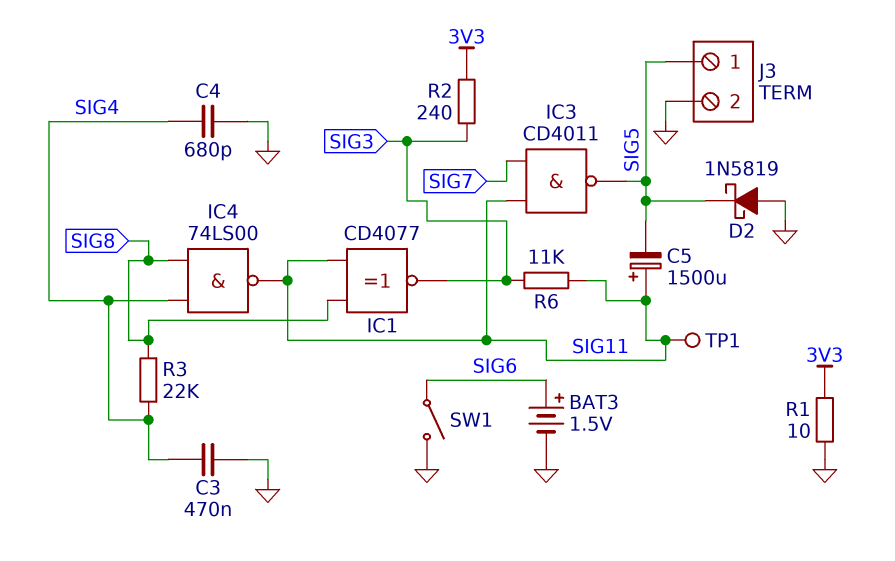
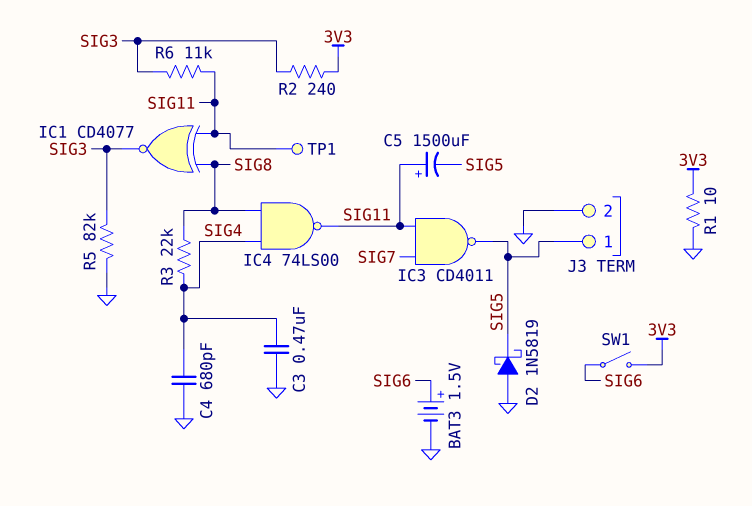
R5: none -> 82k (GND, SIG3)
SW1: switch (GND, SIG6) -> switch (3V3, SIG6)

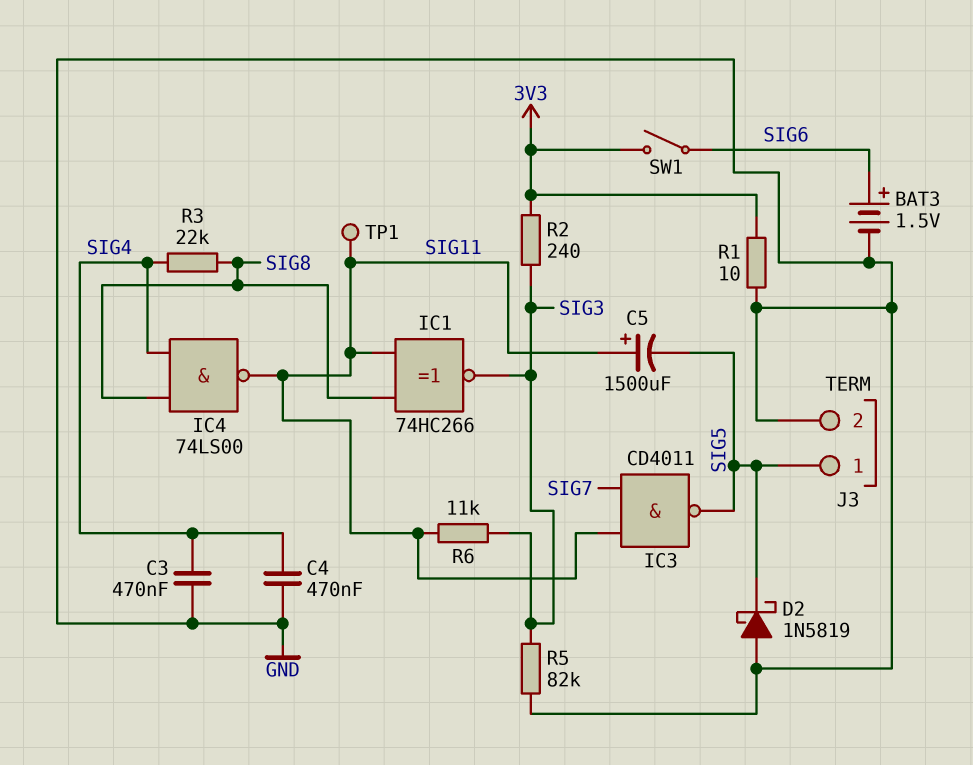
C4: 680pF (GND, SIG4) -> 470nF (GND, SIG4)
IC1: XNOR CD4077 (in SIG8, in SIG11, out SIG3) -> XNOR 74HC266 (in SIG8, in SIG11, out SIG3)

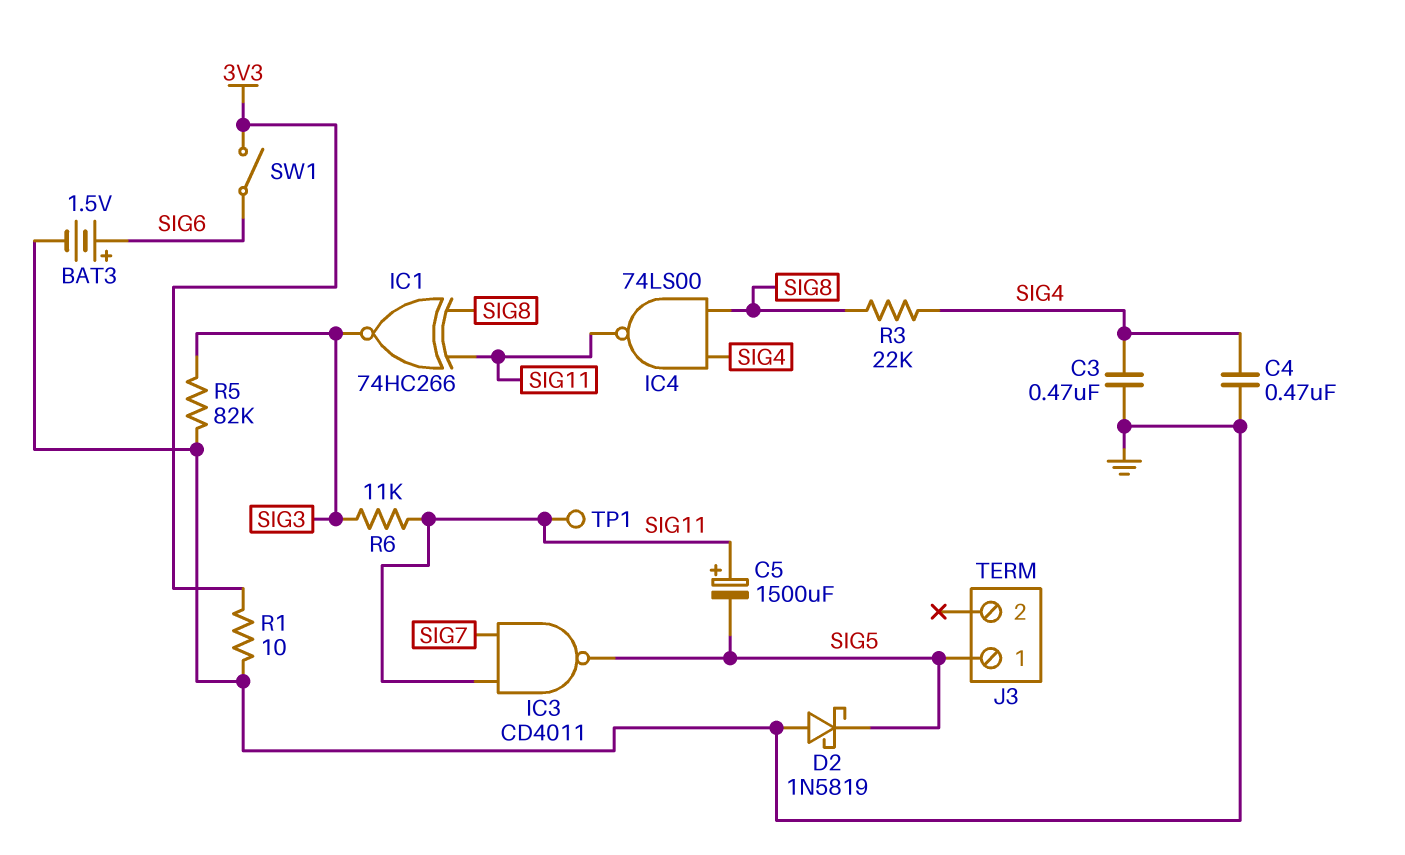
J3 pin 2: GND -> none
R2: 240 (3V3, SIG3) -> none

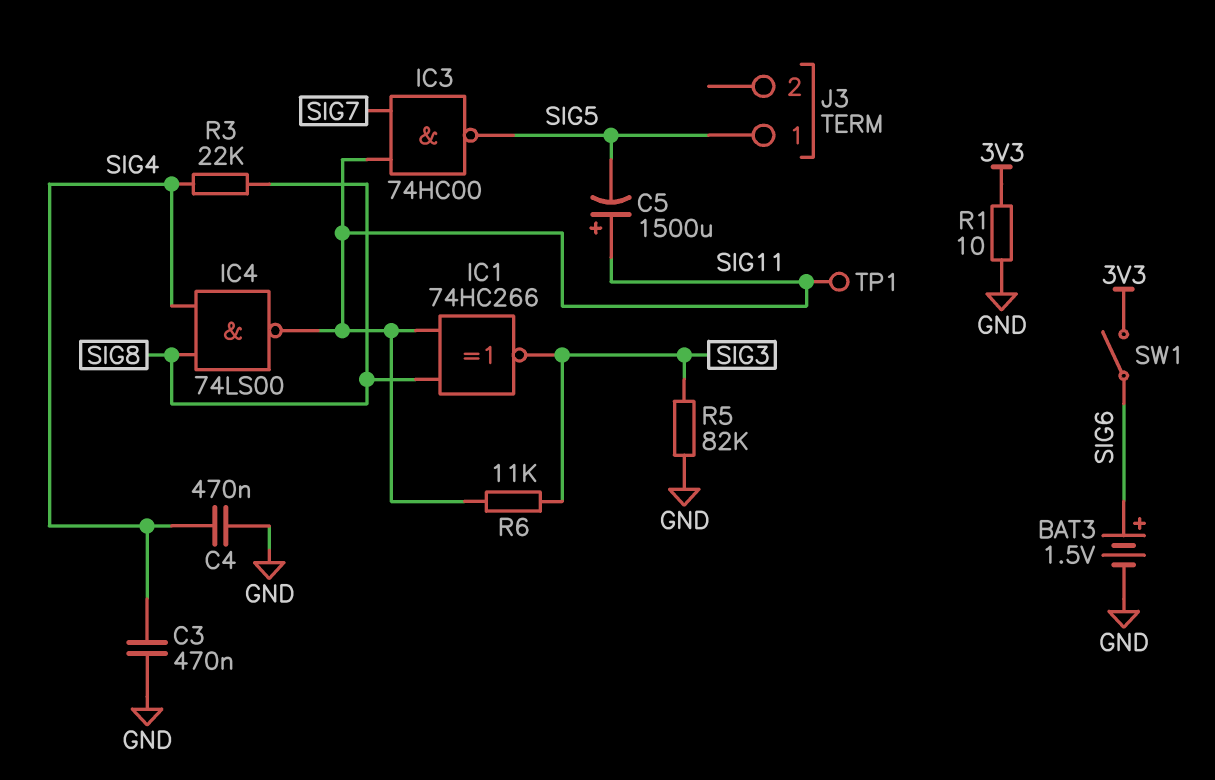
D2: schottky 1N5819 (A GND, K SIG5) -> none
IC3: NAND CD4011 (in SIG7, in SIG11, out SIG5) -> NAND 74HC00 (in SIG7, in SIG11, out SIG5)

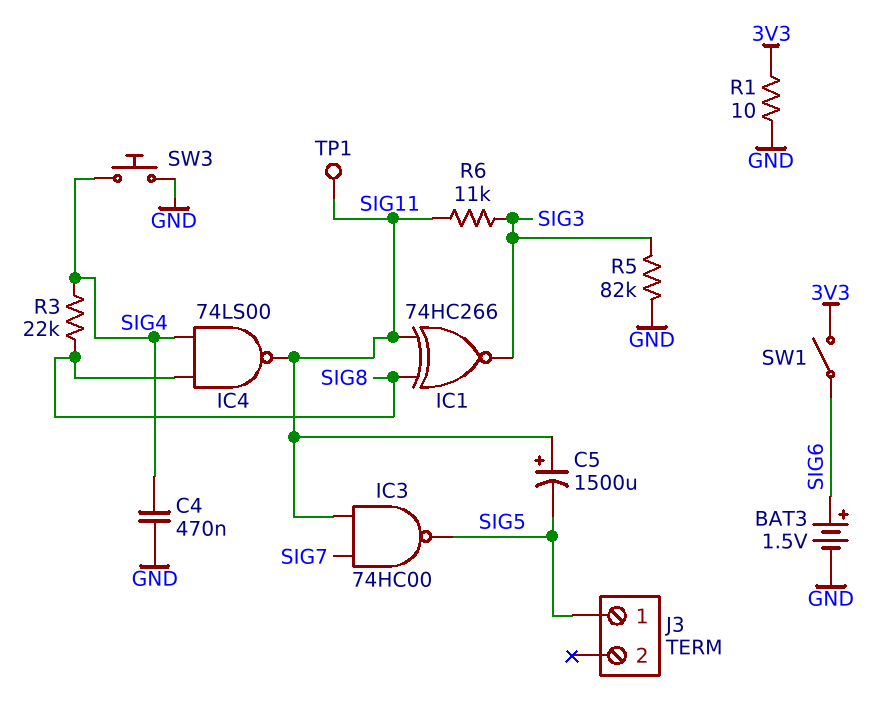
C3: 470nF (GND, SIG4) -> none
SW3: none -> button (GND, SIG4)

